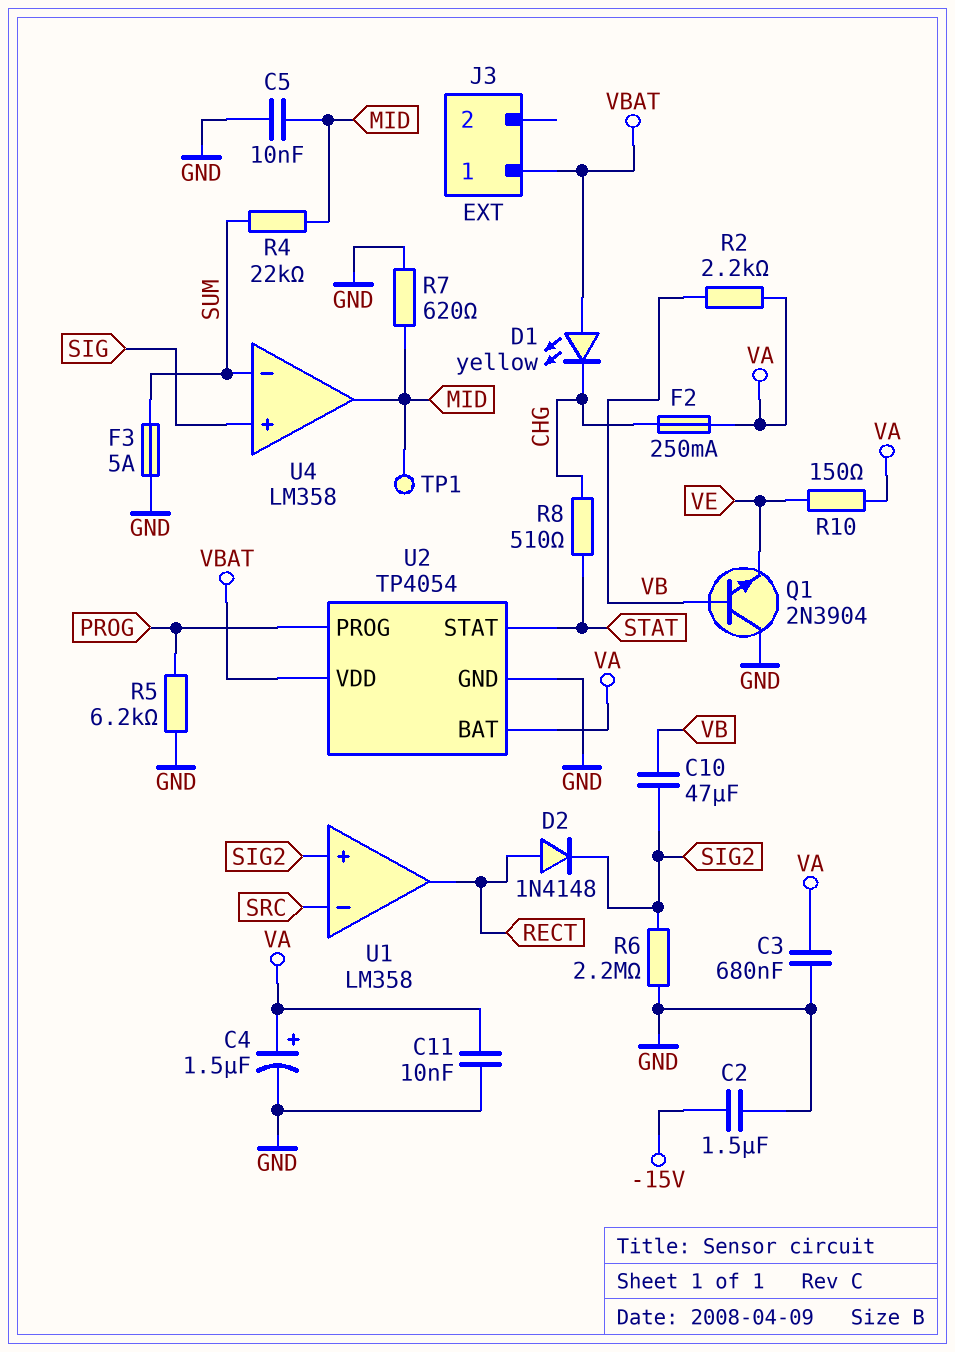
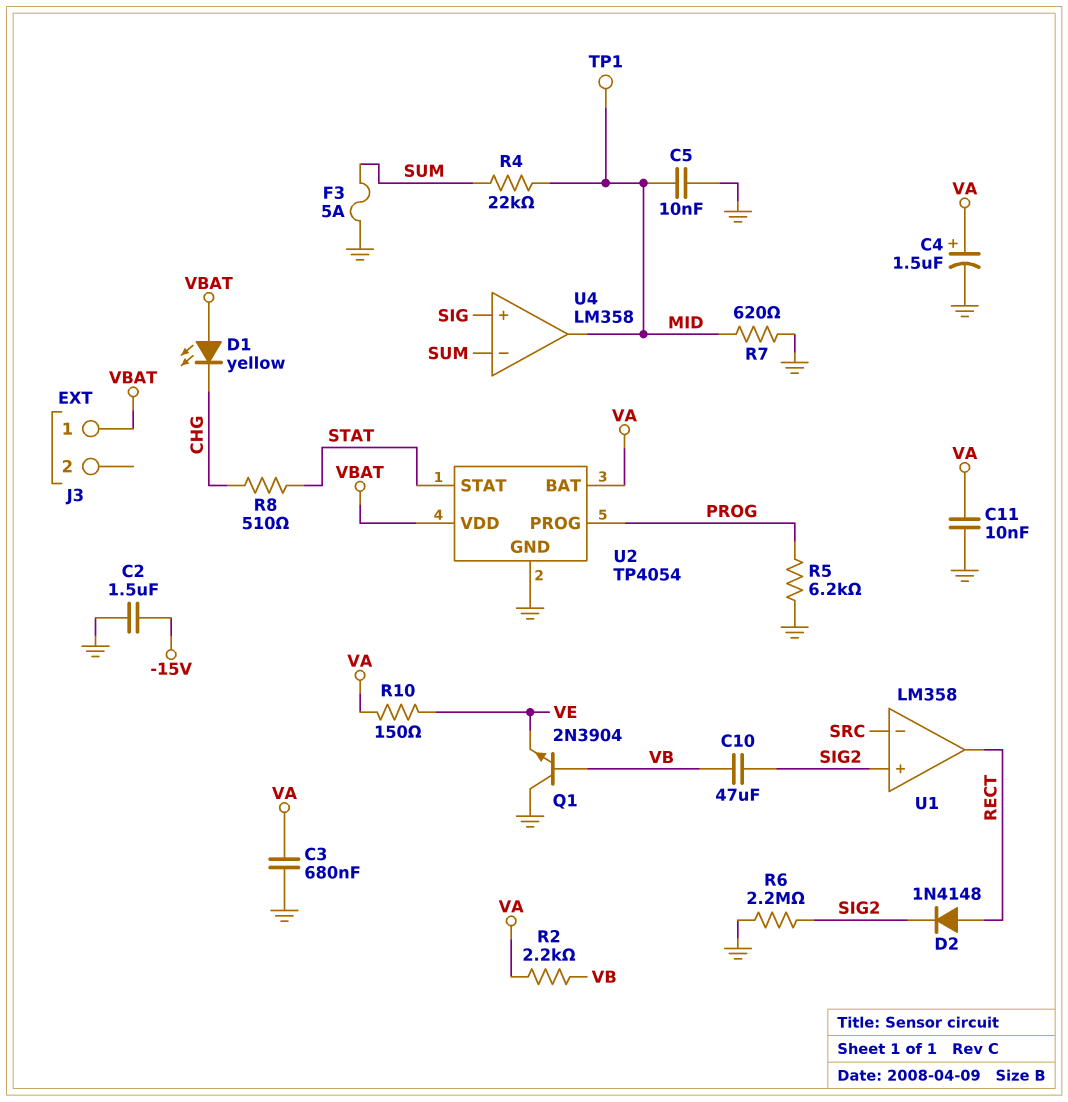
F2: 250mA (CHG, VA) -> none

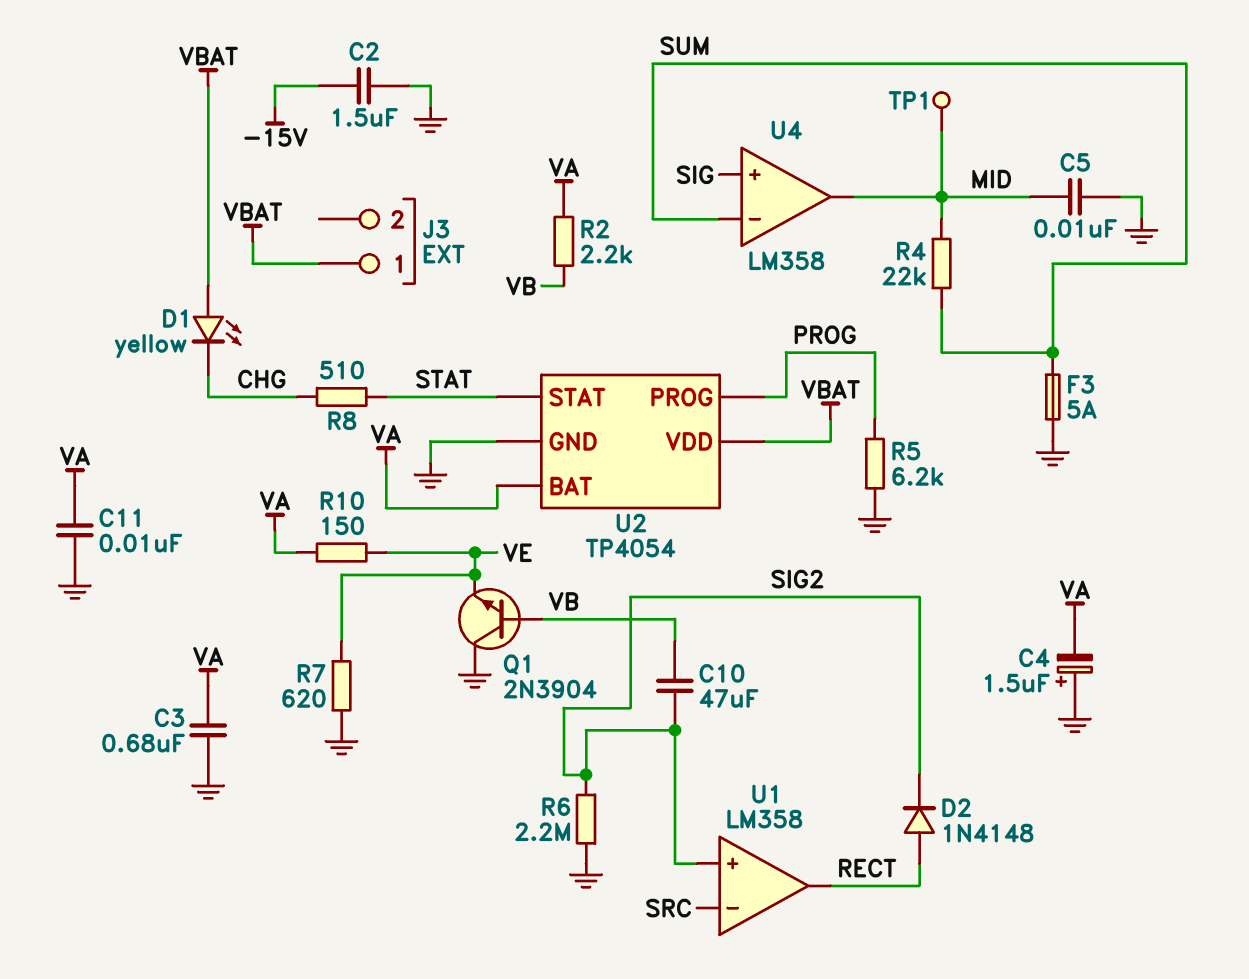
C4: 1.5uF (plus VA, minus GND) -> 1.5uF (plus GND, minus VA)
R7: 620 (GND, MID) -> 620 (GND, VE)

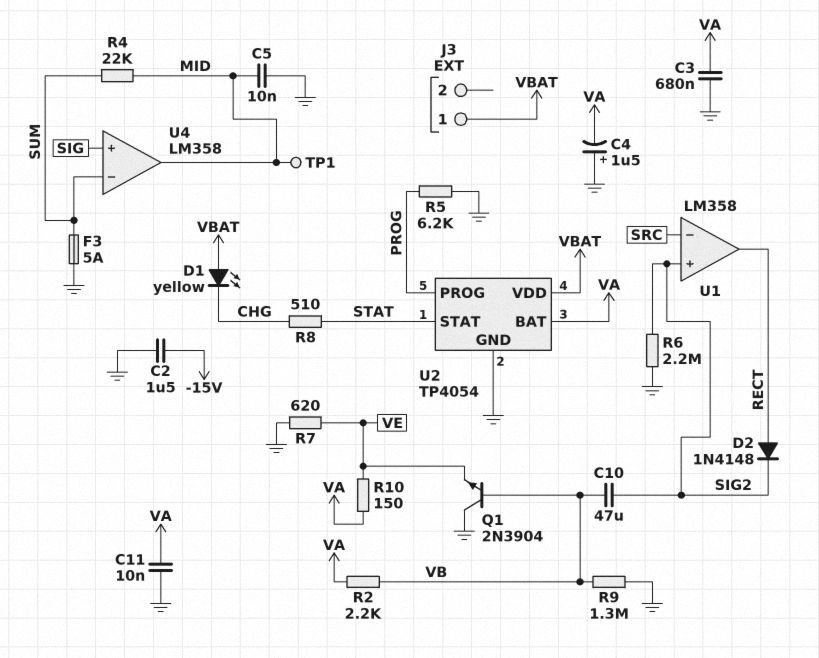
R9: none -> 1.3M (GND, VB)

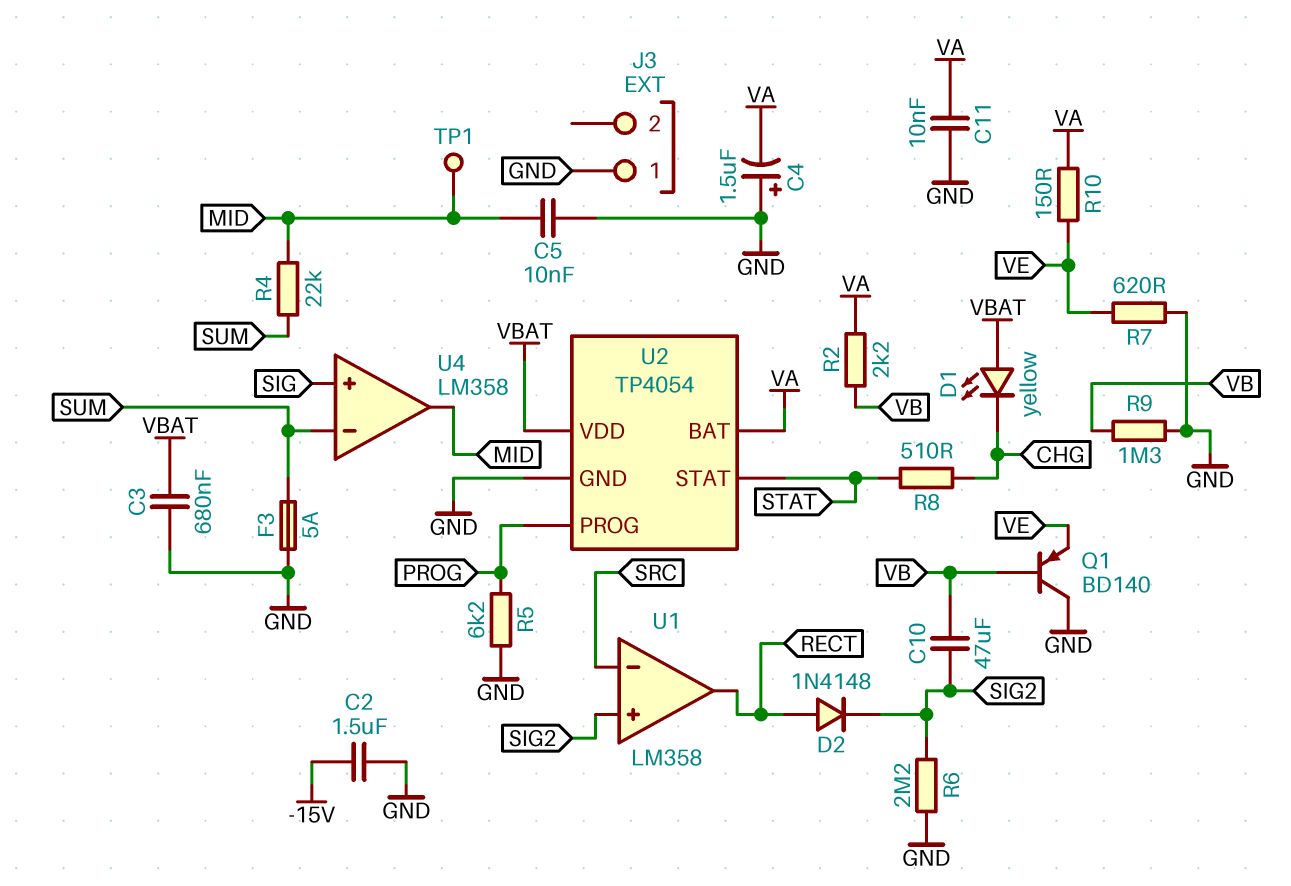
C3: 680nF (GND, VA) -> 680nF (GND, VBAT)
J3 pin 1: VBAT -> GND
Q1: NPN 2N3904 (B VB, C GND, E VE) -> PNP BD140 (B VB, C GND, E VE)

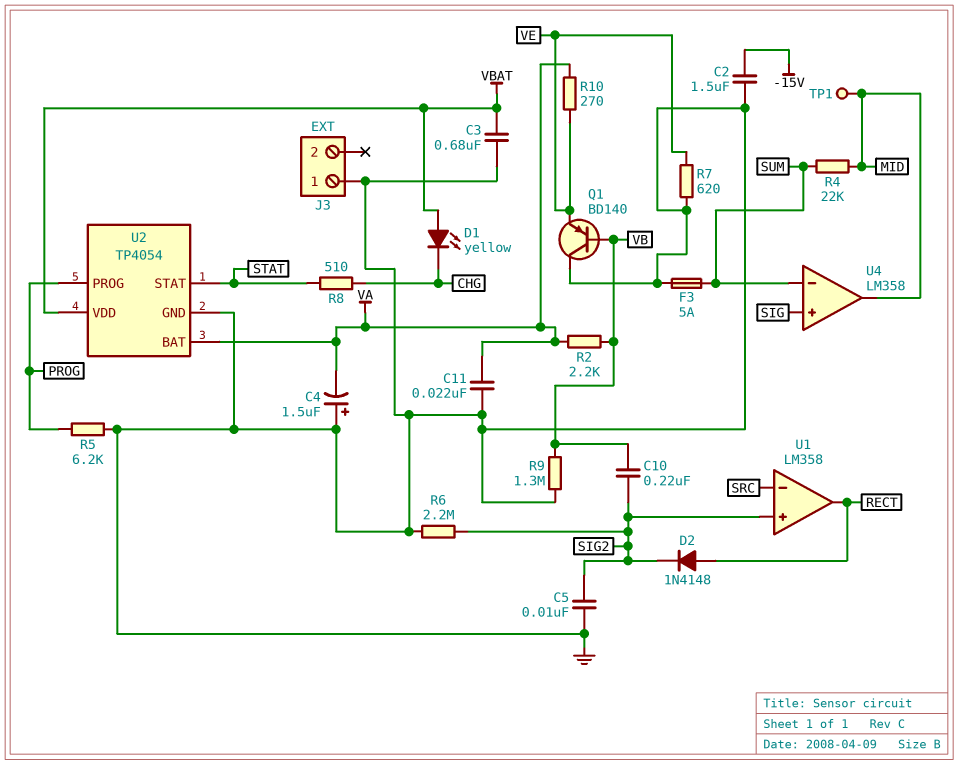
C5: 10nF (GND, MID) -> 10nF (GND, SIG2)
C10: 47uF (SIG2, VB) -> 220nF (SIG2, VB)
C11: 10nF (GND, VA) -> 22nF (GND, VA)
R10: 150 (VA, VE) -> 270 (VA, VE)

